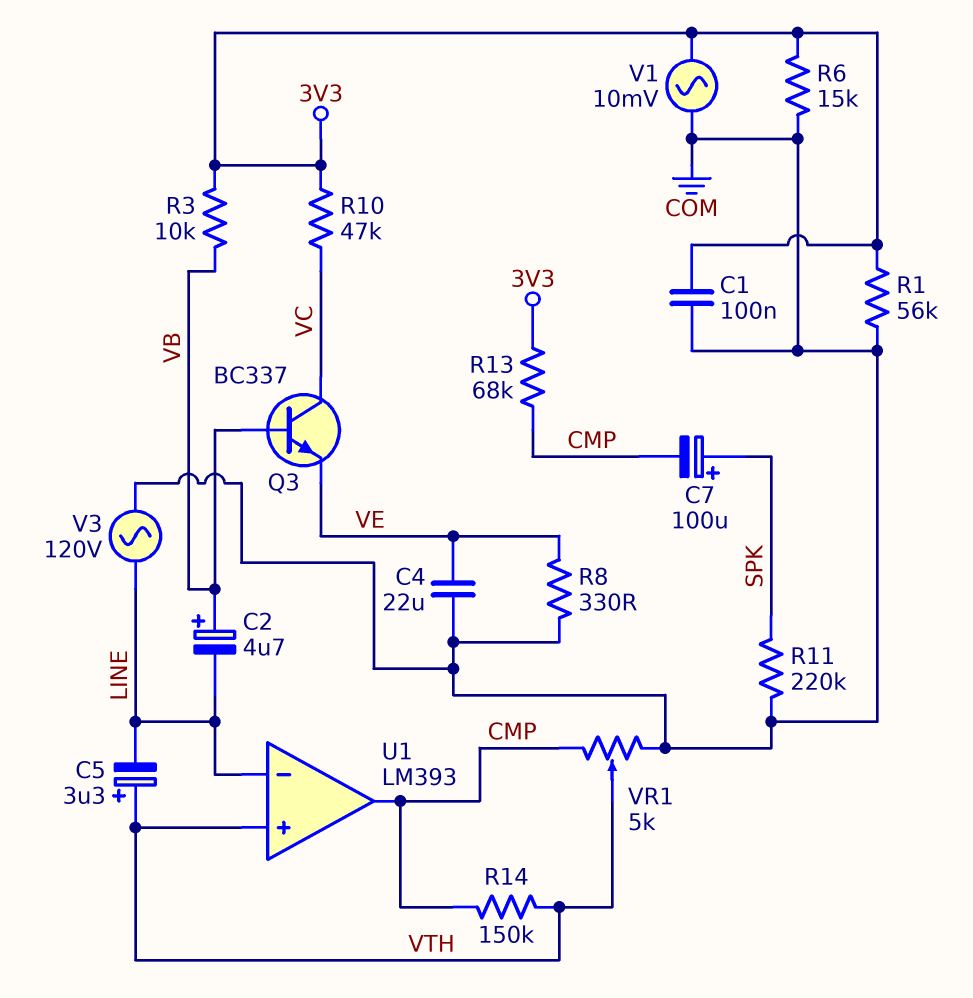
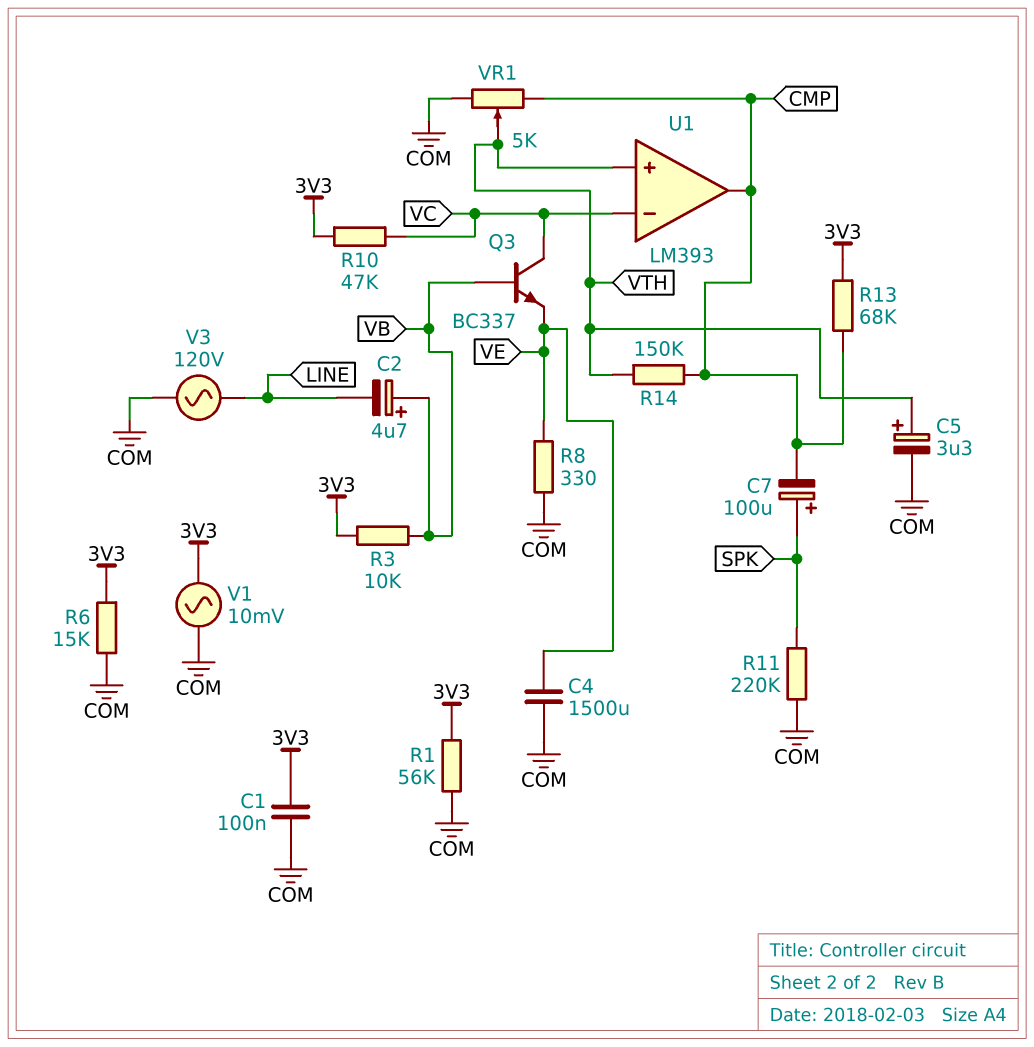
C4: 22uF (COM, VE) -> 1500uF (COM, VE)
C5: 3.3uF (plus VTH, minus LINE) -> 3.3uF (plus VTH, minus COM)
U1 pin in-: LINE -> VC

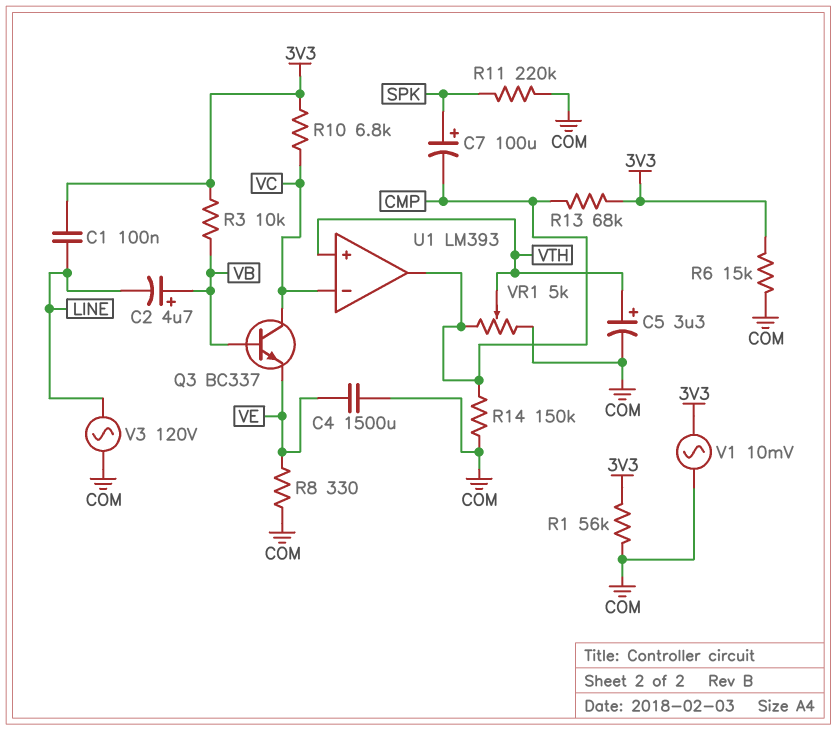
C1: 100nF (3V3, COM) -> 100nF (3V3, LINE)
R10: 47k (3V3, VC) -> 6.8k (3V3, VC)
R14: 150k (CMP, VTH) -> 150k (CMP, COM)

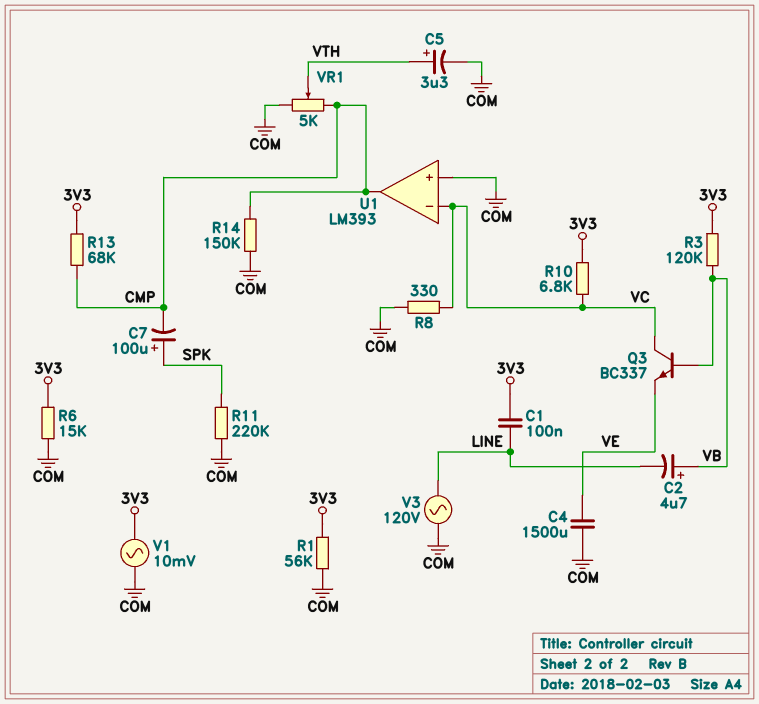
R3: 10k (3V3, VB) -> 120k (3V3, VB)
R8: 330 (COM, VE) -> 330 (COM, VC)
U1 pin in+: VTH -> COM

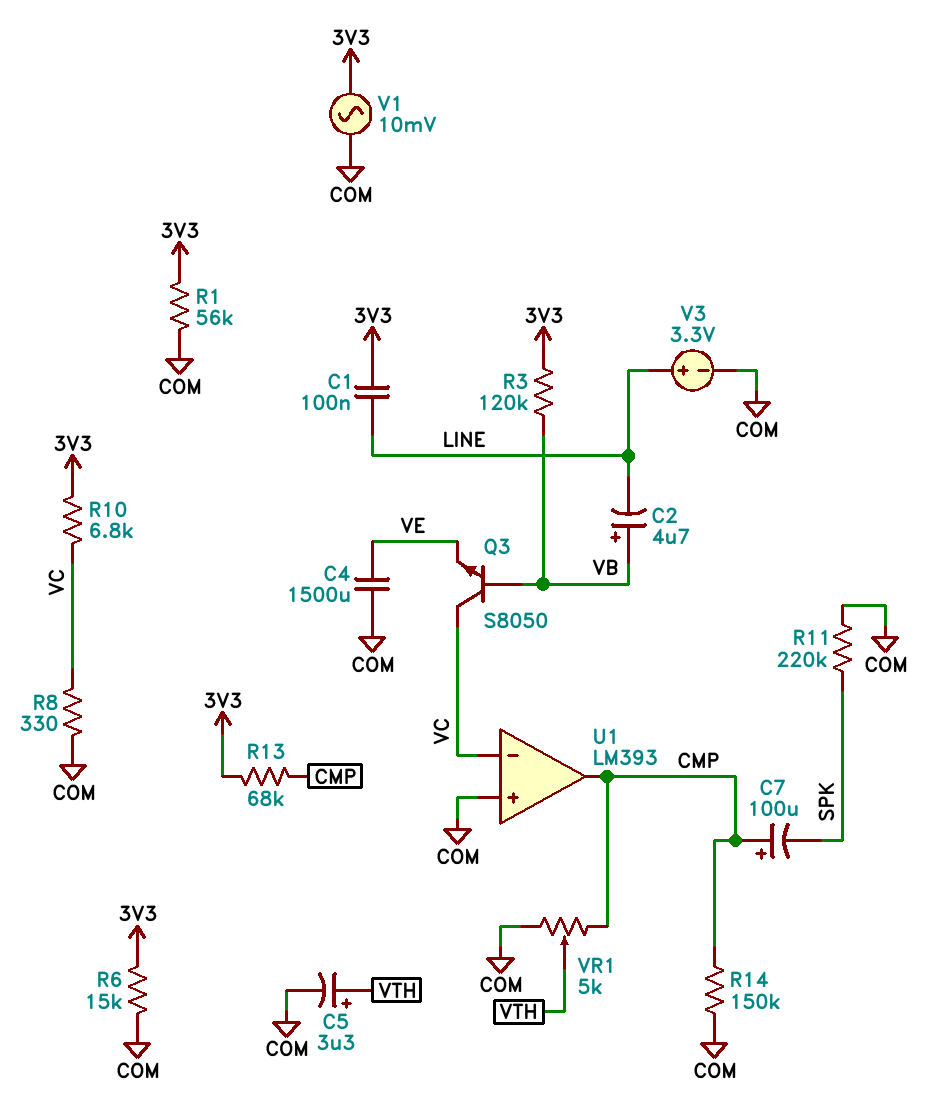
C7: 100uF (plus SPK, minus CMP) -> 100uF (plus CMP, minus SPK)
Q3: NPN BC337 (B VB, C VC, E VE) -> NPN S8050 (B VB, C VC, E VE)
V3: AC 120V (COM, LINE) -> 3.3V (plus LINE, minus COM)

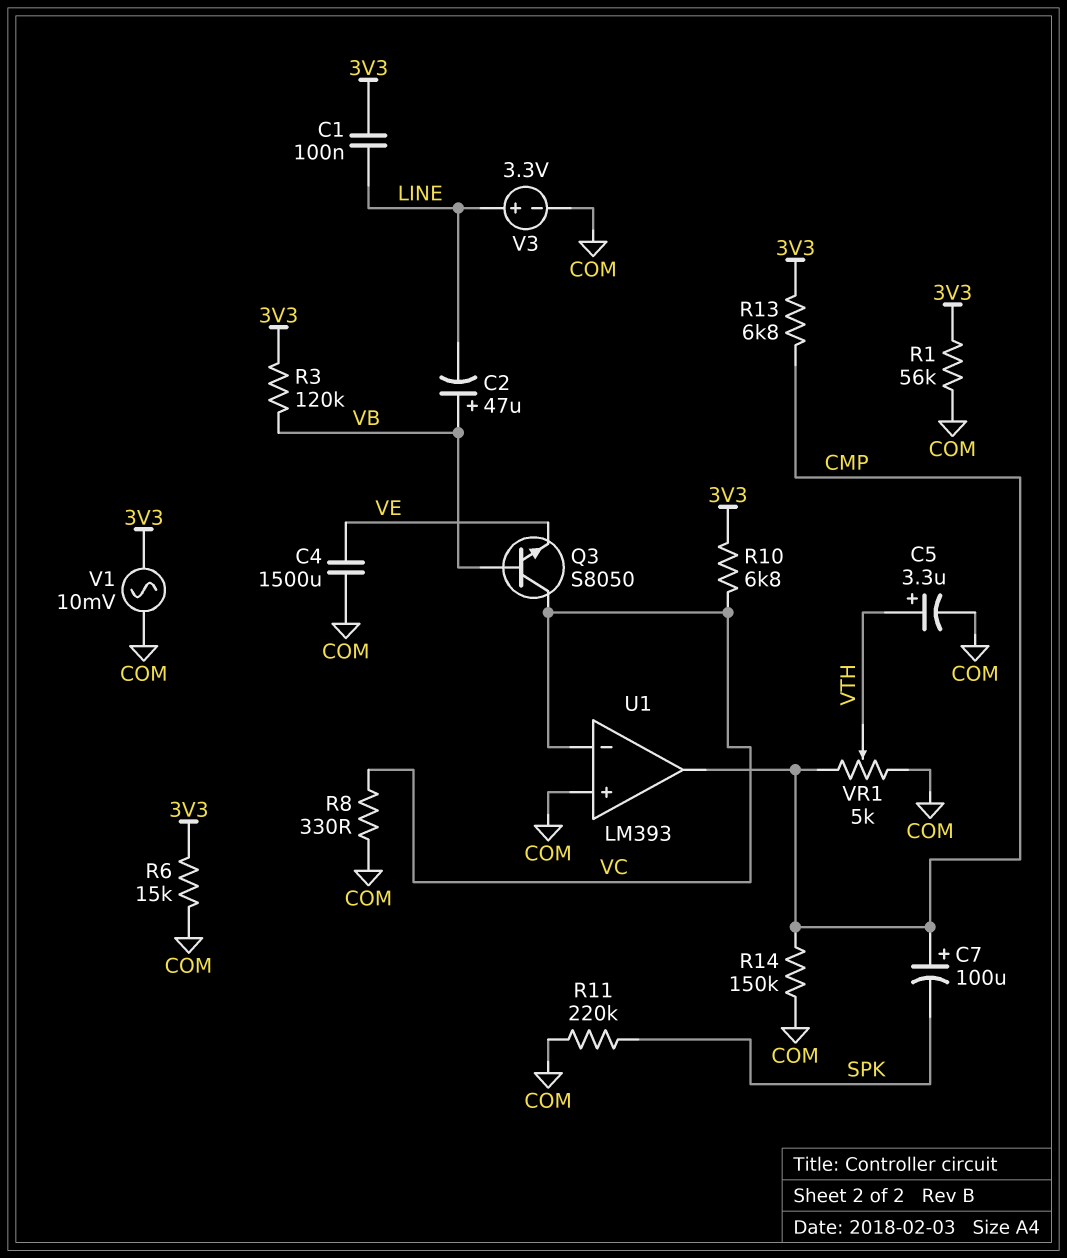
C2: 4.7uF (plus VB, minus LINE) -> 47uF (plus VB, minus LINE)
R13: 68k (3V3, CMP) -> 6.8k (3V3, CMP)

